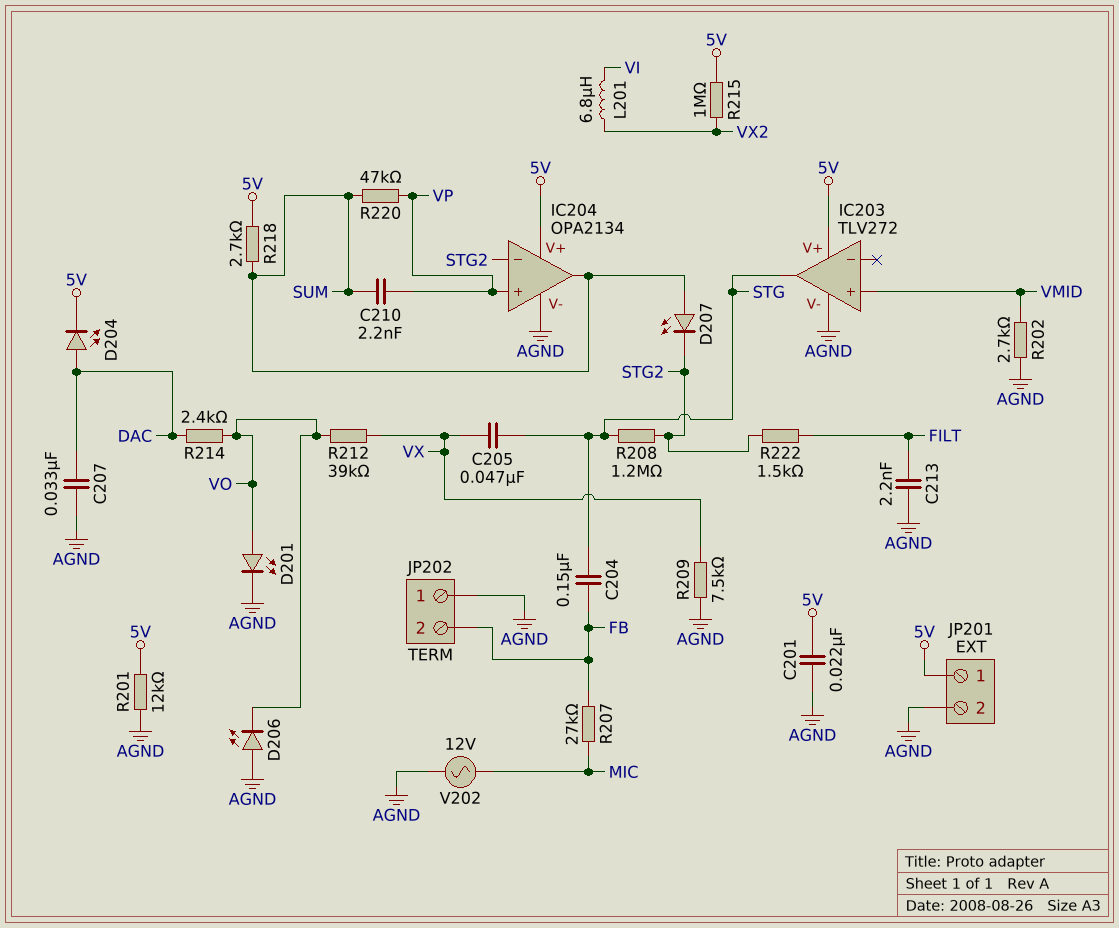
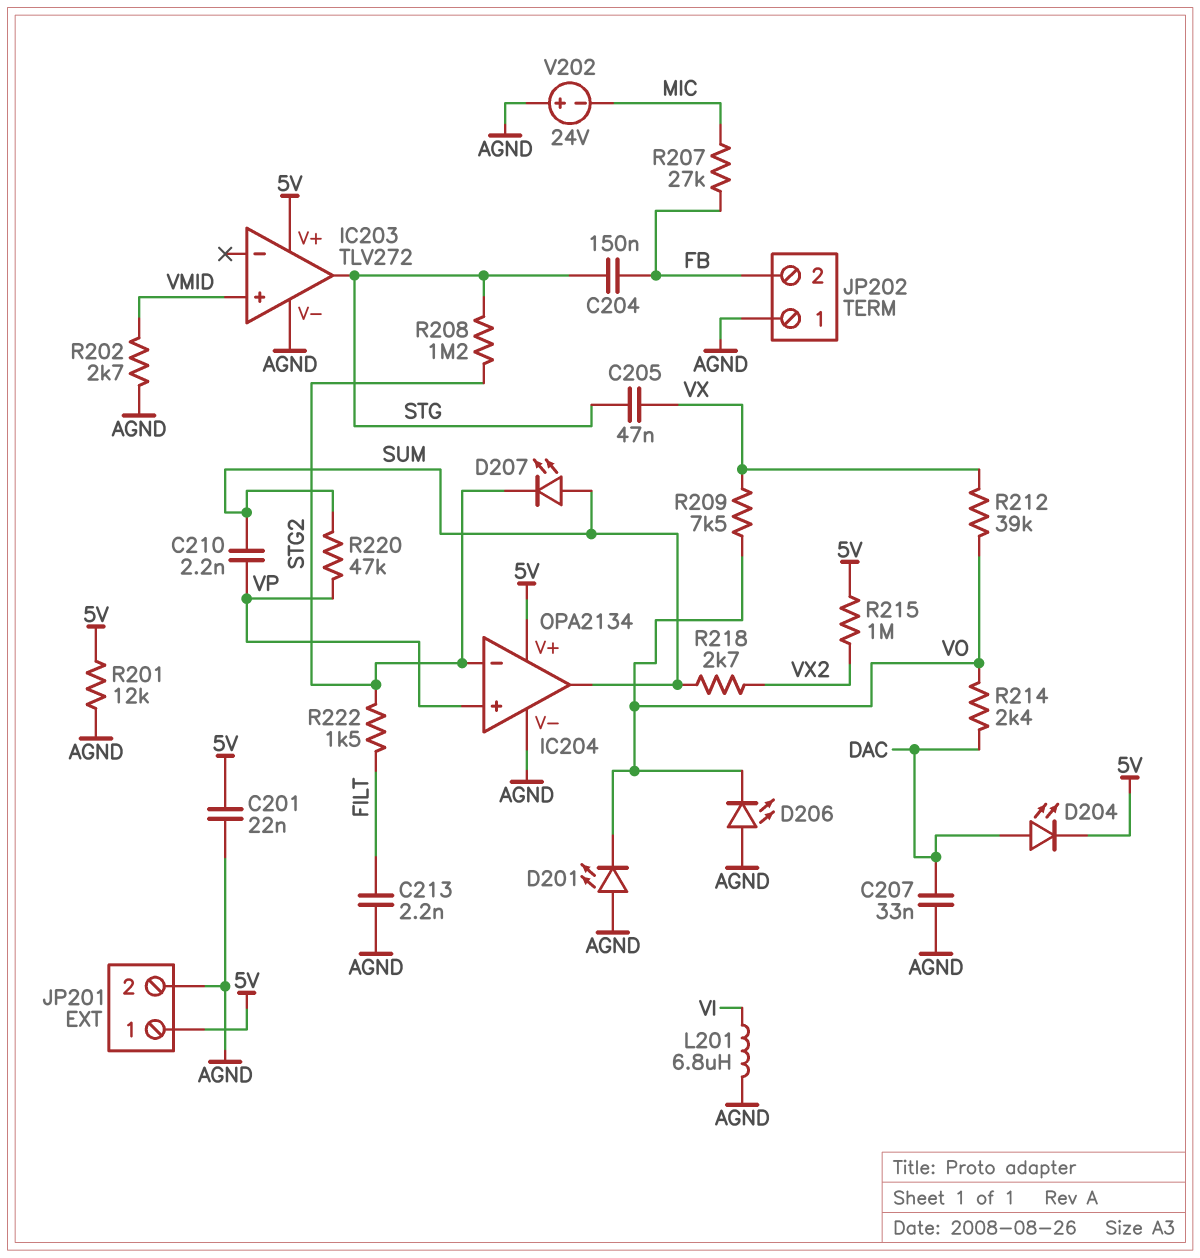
D201: LED (A VO, K AGND) -> LED (A AGND, K VO)
L201: 6.8uH (VI, VX2) -> 6.8uH (AGND, VI)
R209: 7.5k (AGND, VX) -> 7.5k (VO, VX)
R218: 2.7k (5V, SUM) -> 2.7k (SUM, VX2)
V202: AC 12V (AGND, MIC) -> 24V (plus AGND, minus MIC)

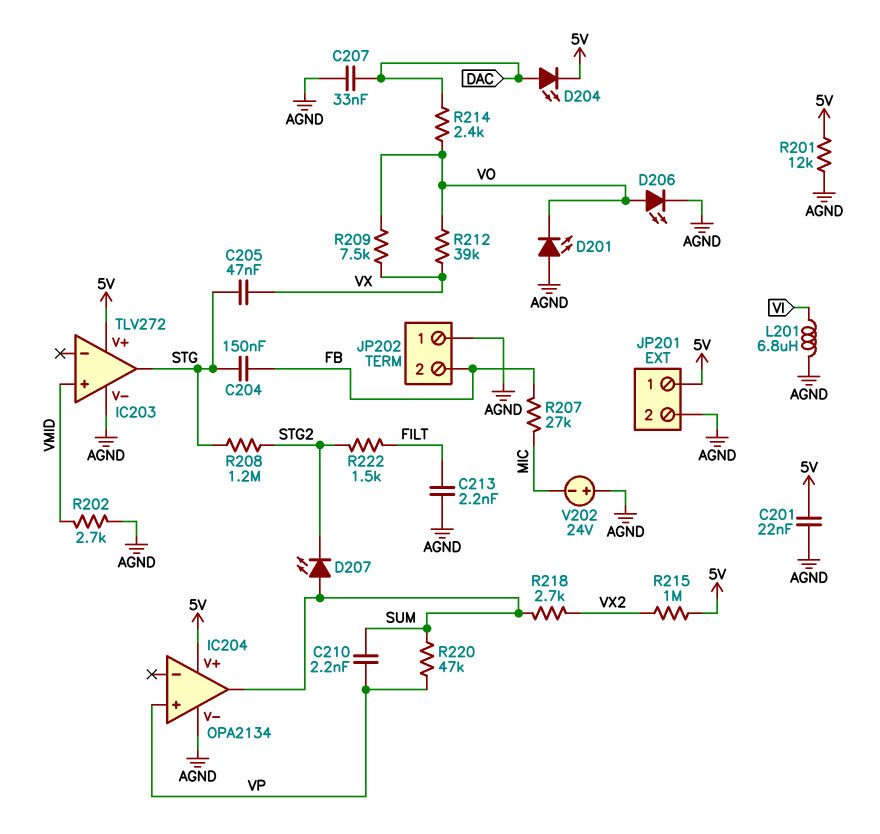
D206: LED (A AGND, K VO) -> LED (A VO, K AGND)
IC204 pin in-: STG2 -> none

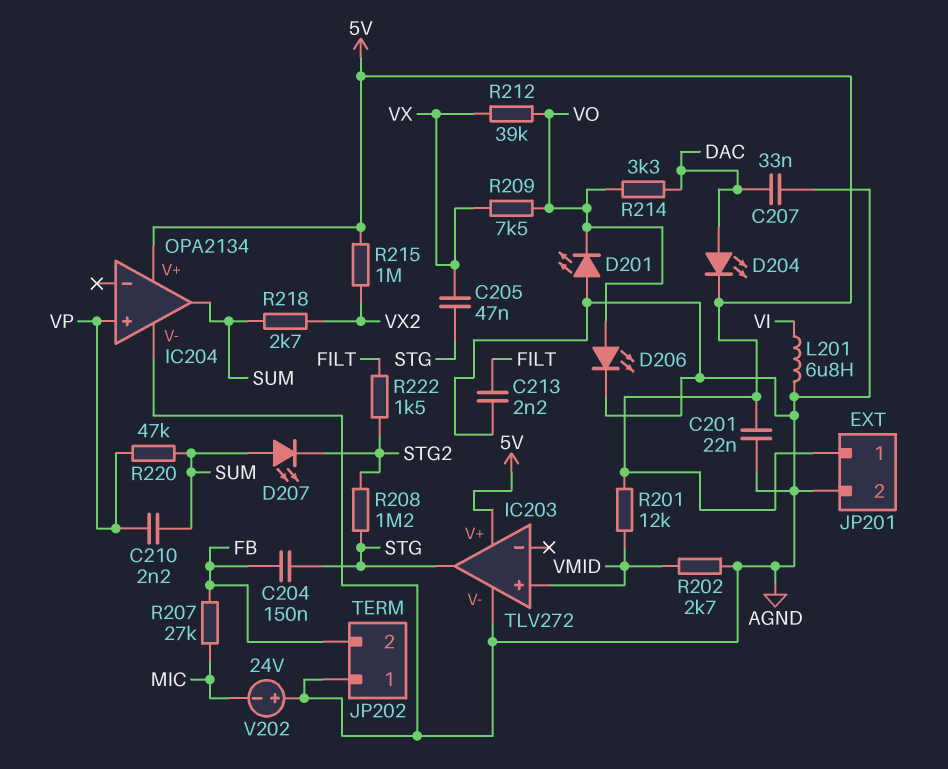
R201: 12k (5V, AGND) -> 12k (5V, VMID)
R214: 2.4k (DAC, VO) -> 3.3k (DAC, VO)

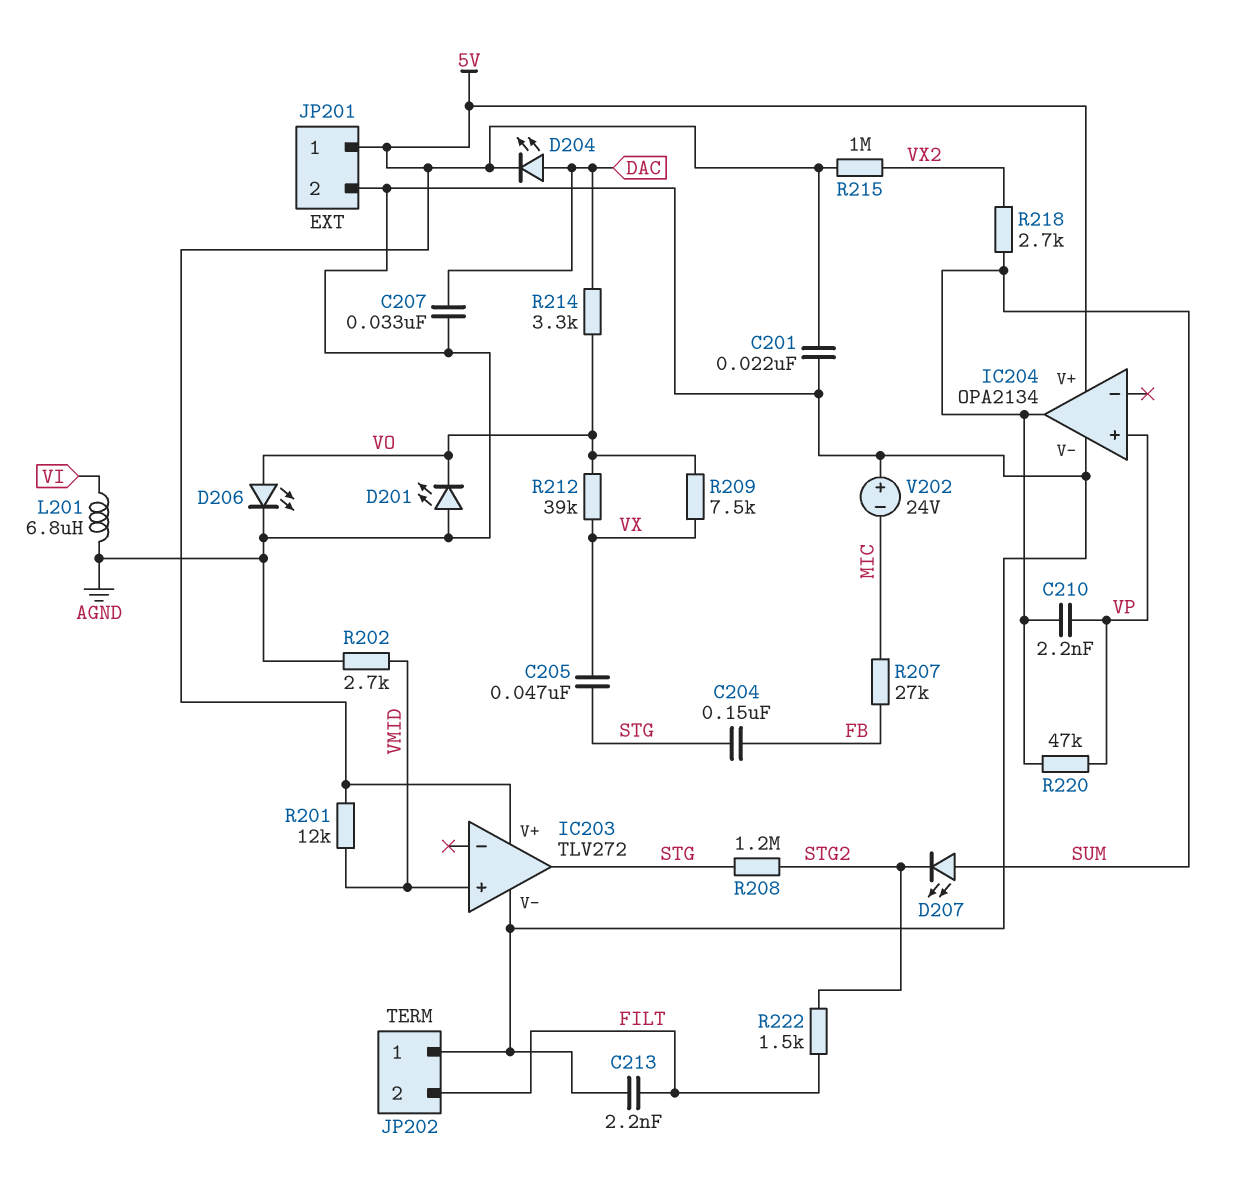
JP202 pin 2: FB -> FILT

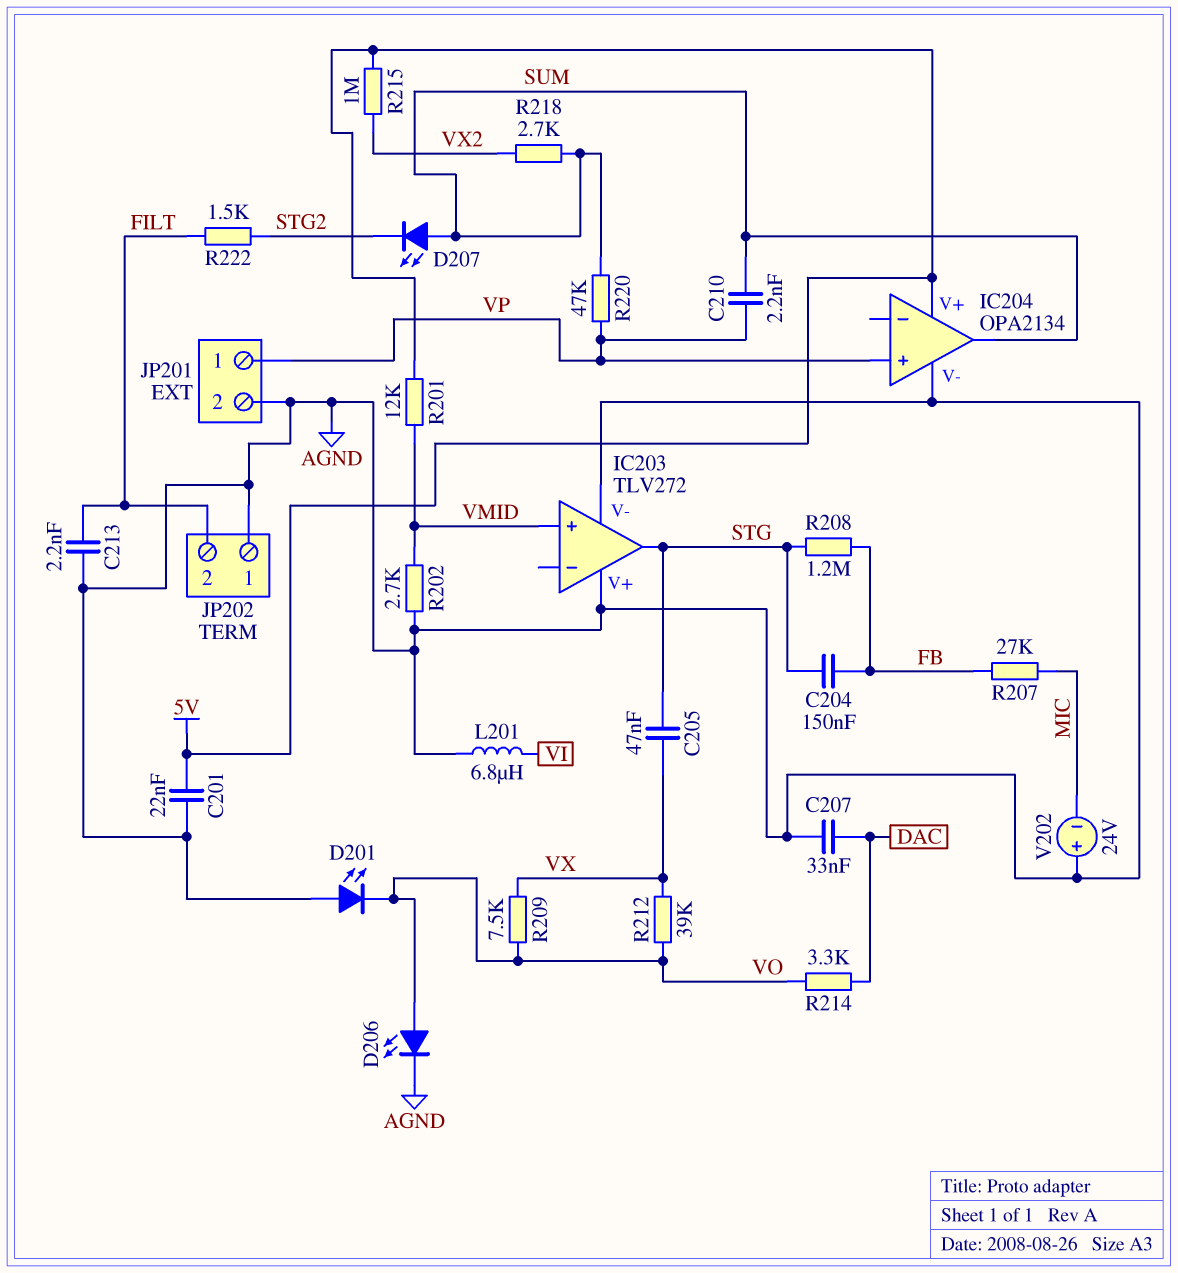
D204: LED (A DAC, K 5V) -> none
IC203 pin V+: 5V -> AGND
JP201 pin 1: 5V -> VP
R208: 1.2M (STG, STG2) -> 1.2M (FB, STG)

